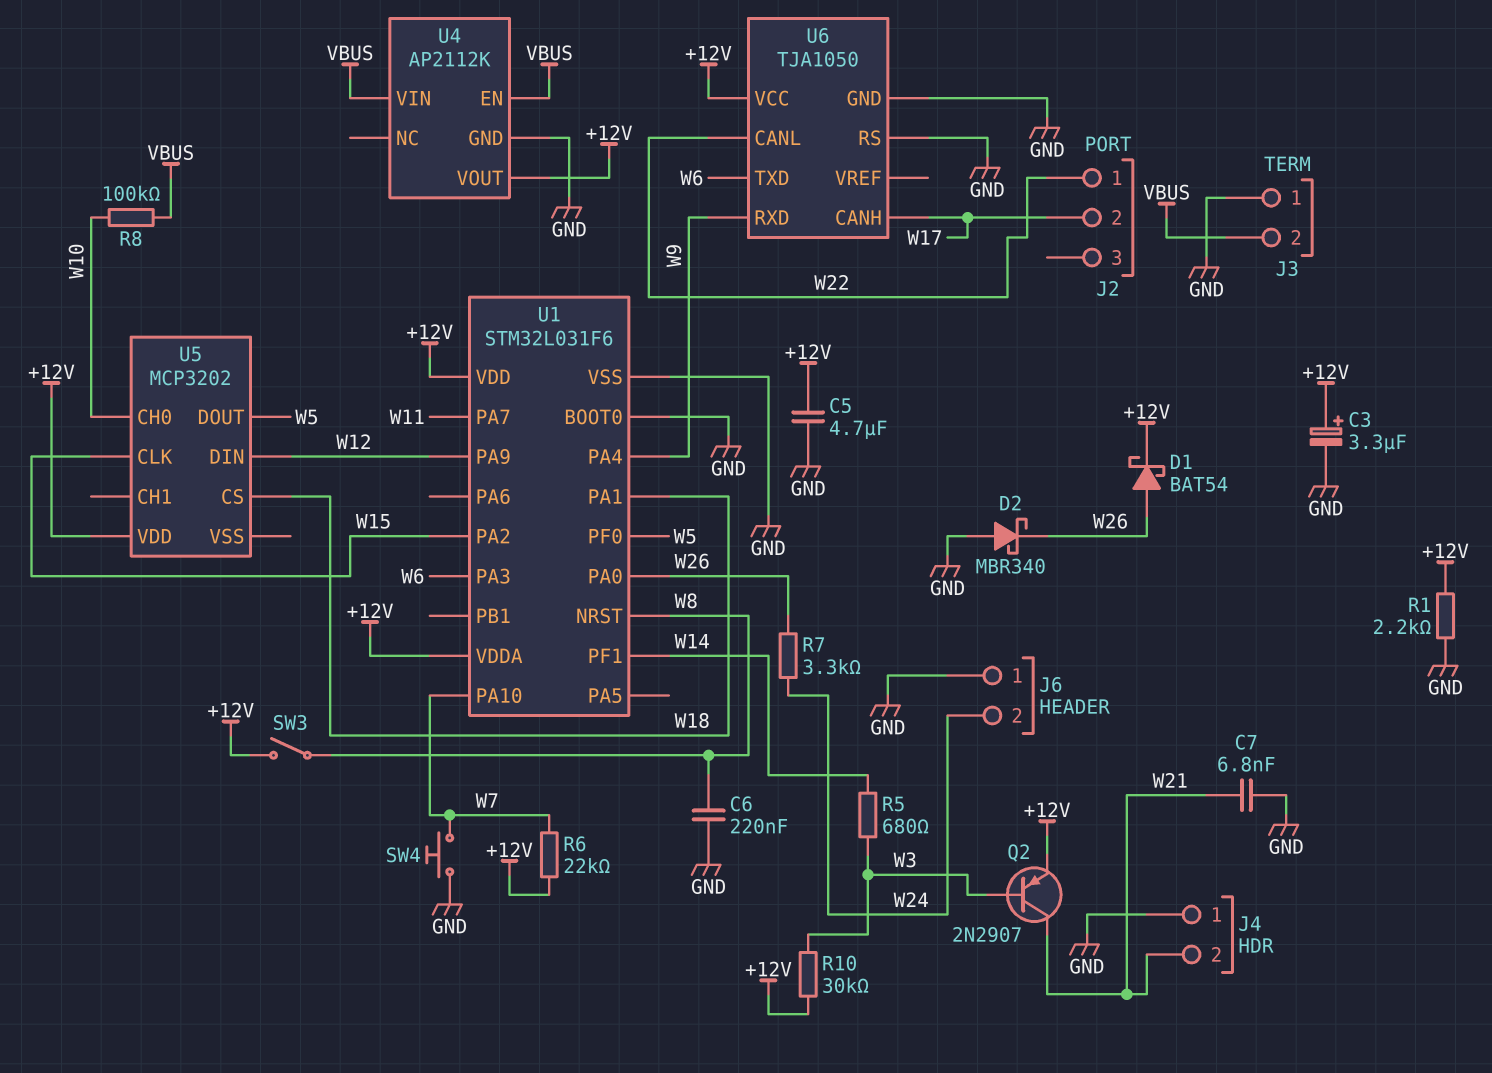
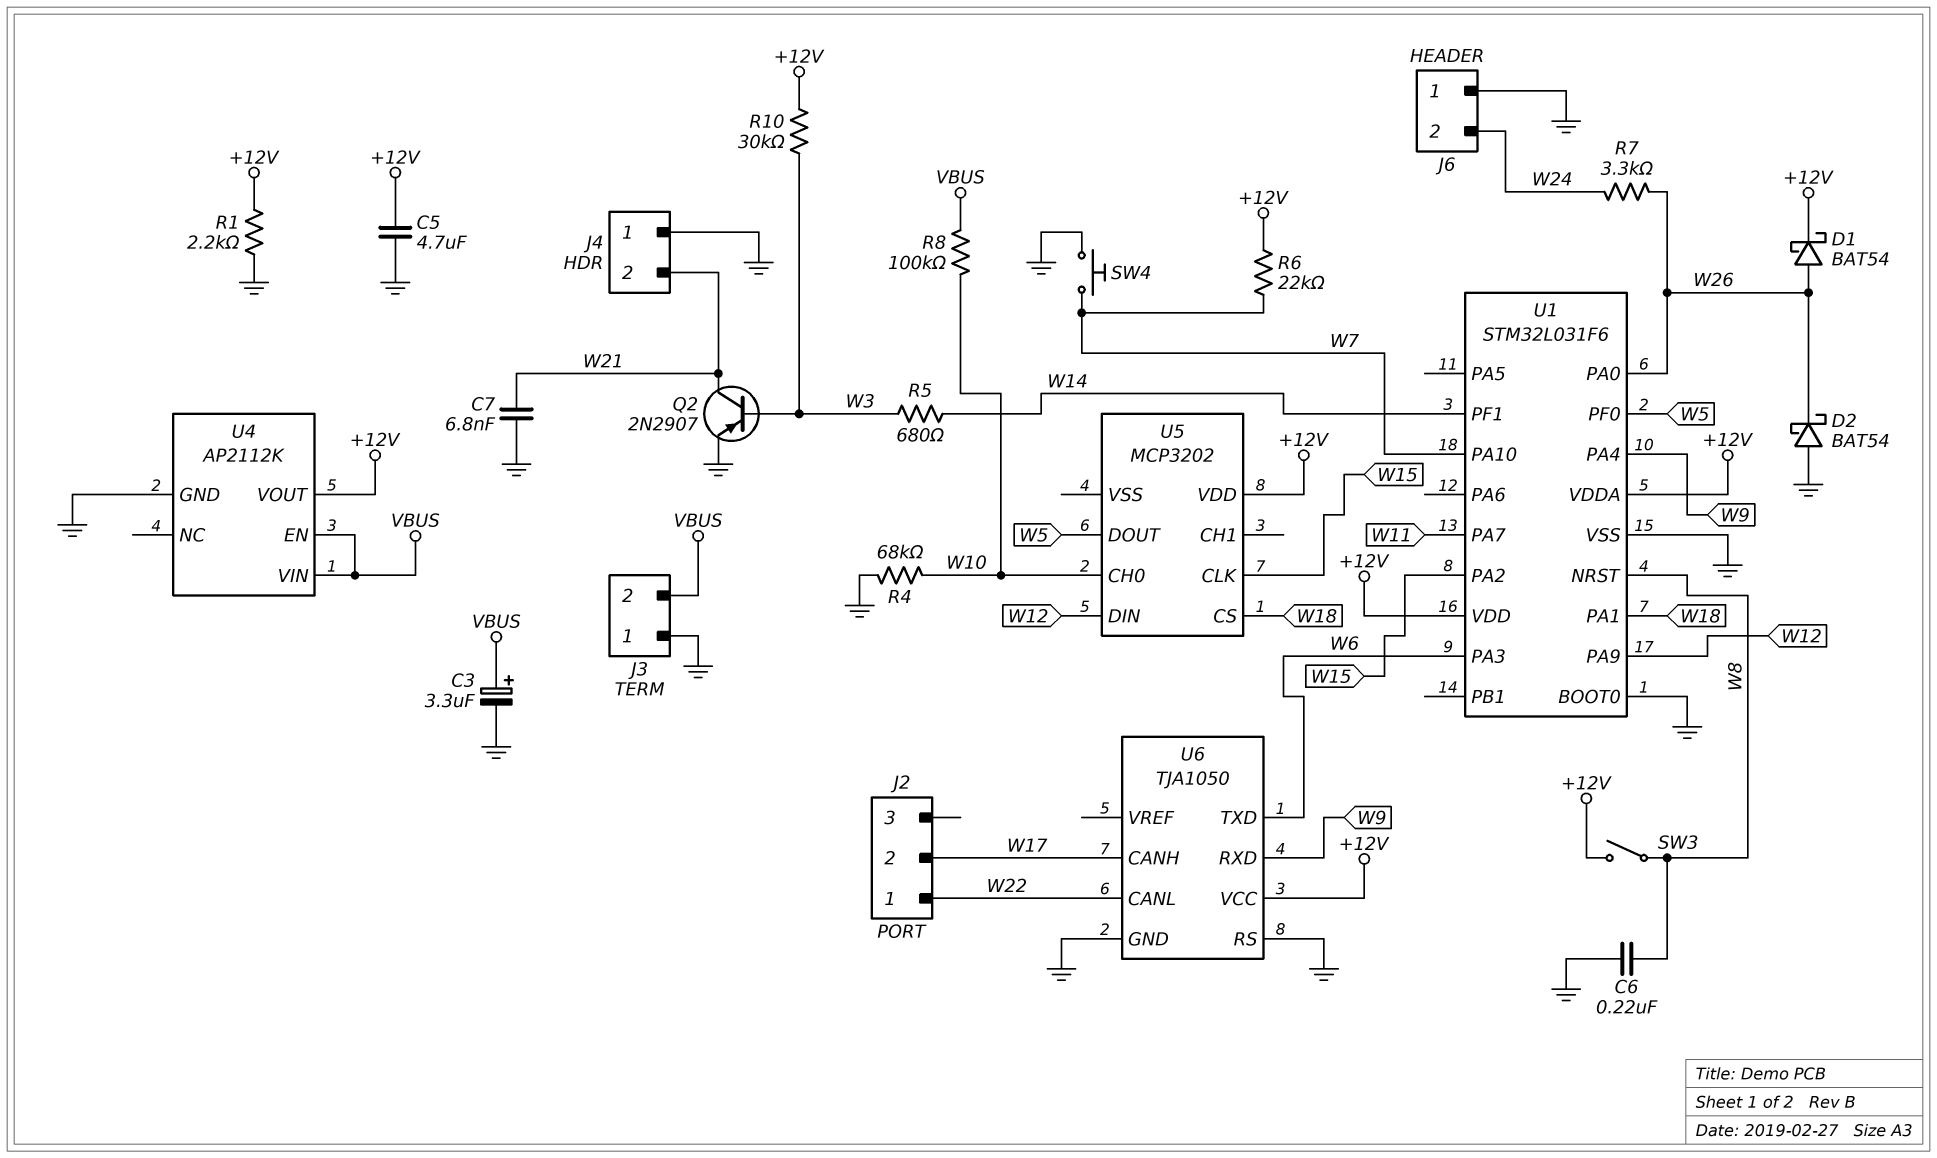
C3: 3.3uF (plus +12V, minus GND) -> 3.3uF (plus VBUS, minus GND)
D2: schottky MBR340 (A GND, K W26) -> schottky BAT54 (A GND, K W26)
Q2: PNP 2N2907 (B W3, C W21, E +12V) -> PNP 2N2907 (B W3, C W21, E GND)
R4: none -> 68k (GND, W10)

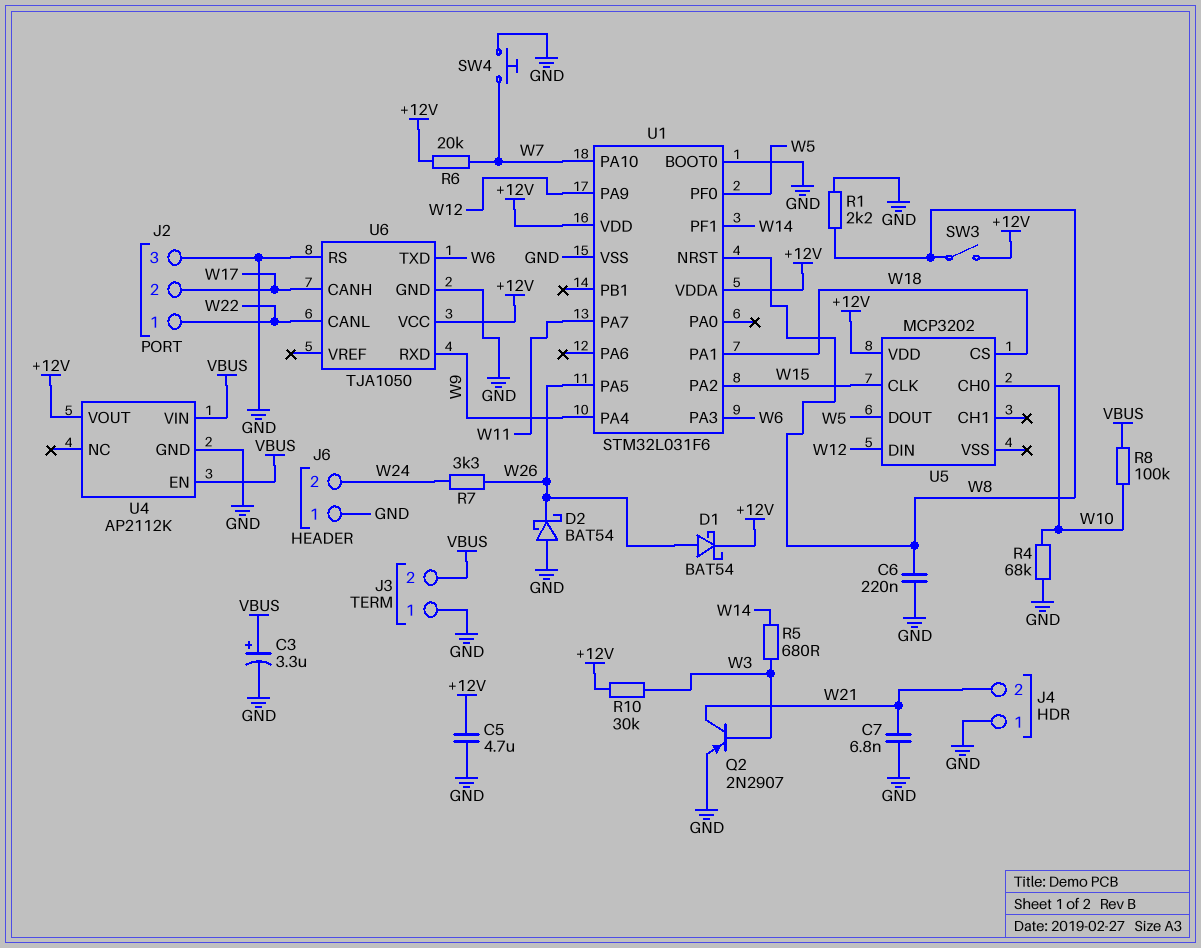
J2 pin 3: none -> GND
R1: 2.2k (+12V, GND) -> 2.2k (GND, W8)
R6: 22k (+12V, W7) -> 20k (+12V, W7)
U1 pin PA0: W26 -> none
U1 pin PA5: none -> W26

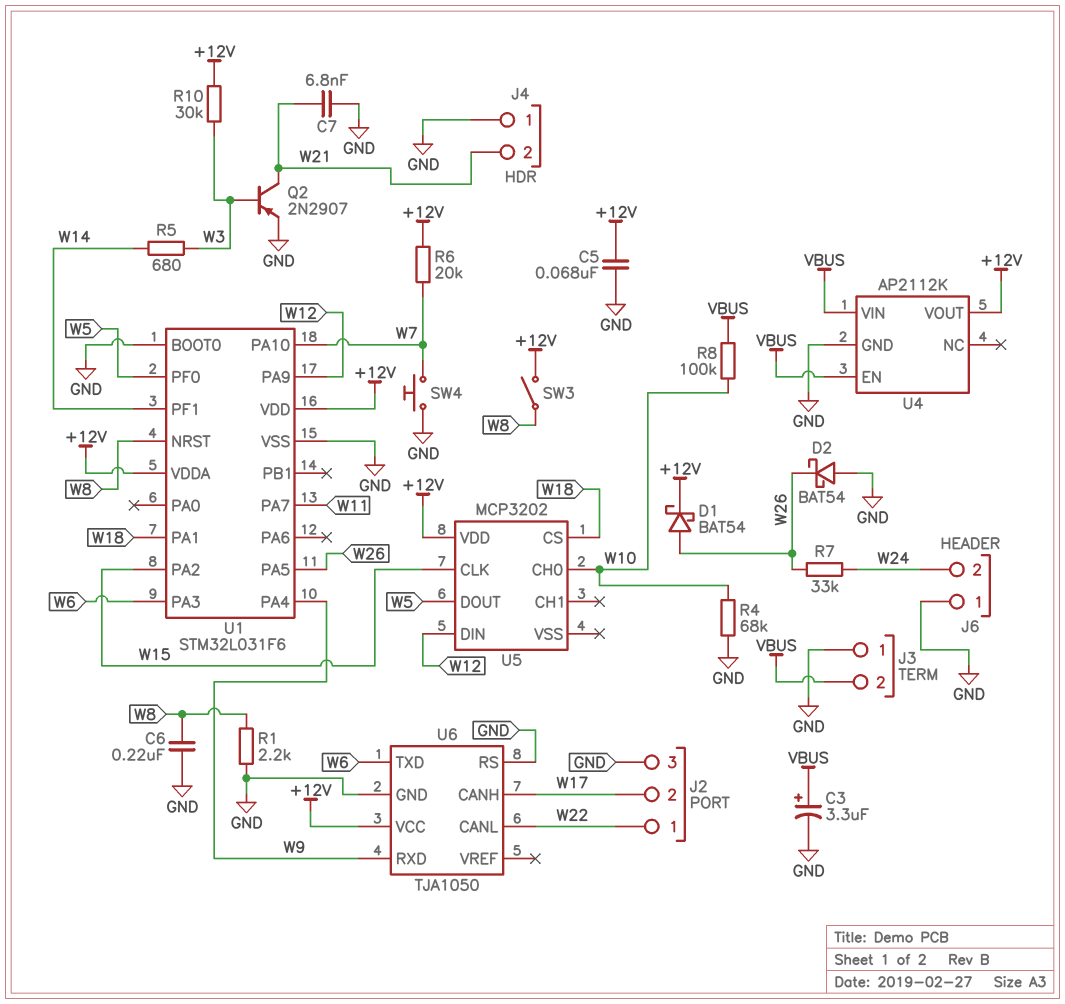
C5: 4.7uF (+12V, GND) -> 68nF (+12V, GND)
R7: 3.3k (W24, W26) -> 33k (W24, W26)

